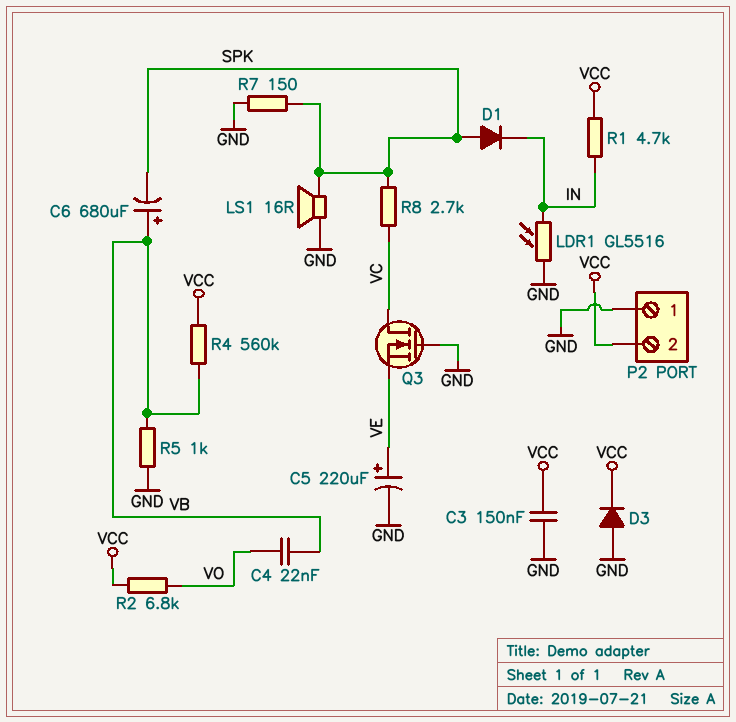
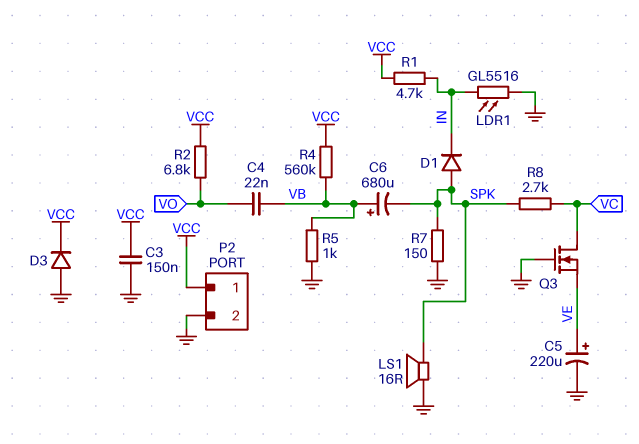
P2 pin 1: GND -> VCC
P2 pin 2: VCC -> GND

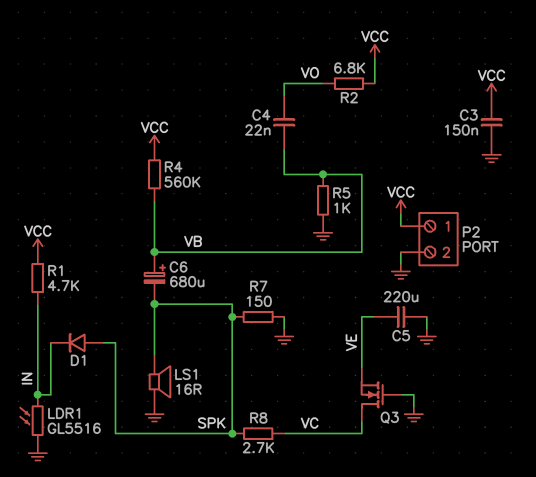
C5: 220uF (plus VE, minus GND) -> 220uF (GND, VE)
D3: diode (A GND, K VCC) -> none

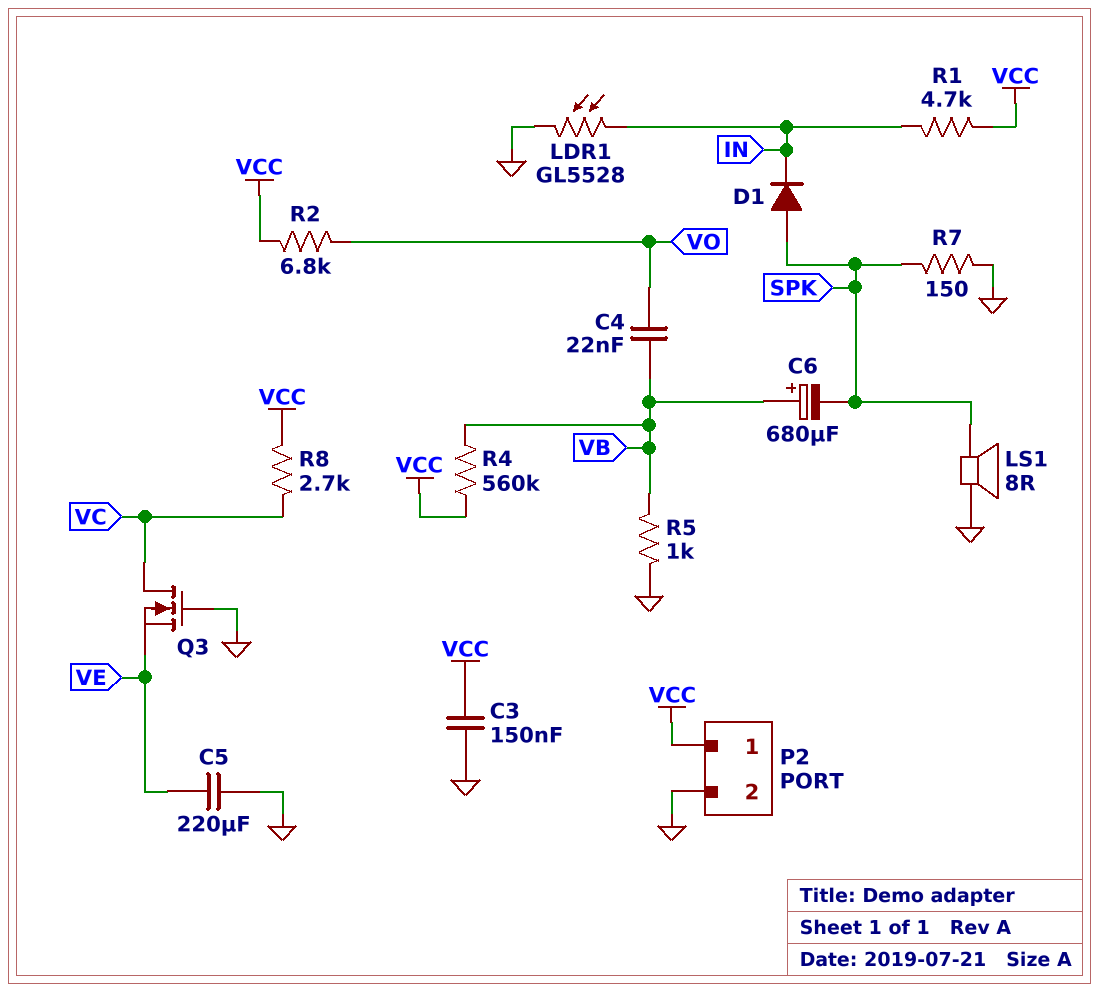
LDR1: GL5516 (GND, IN) -> GL5528 (GND, IN)
LS1: speaker 16R (GND, SPK) -> speaker 8R (GND, SPK)
R8: 2.7k (SPK, VC) -> 2.7k (VC, VCC)

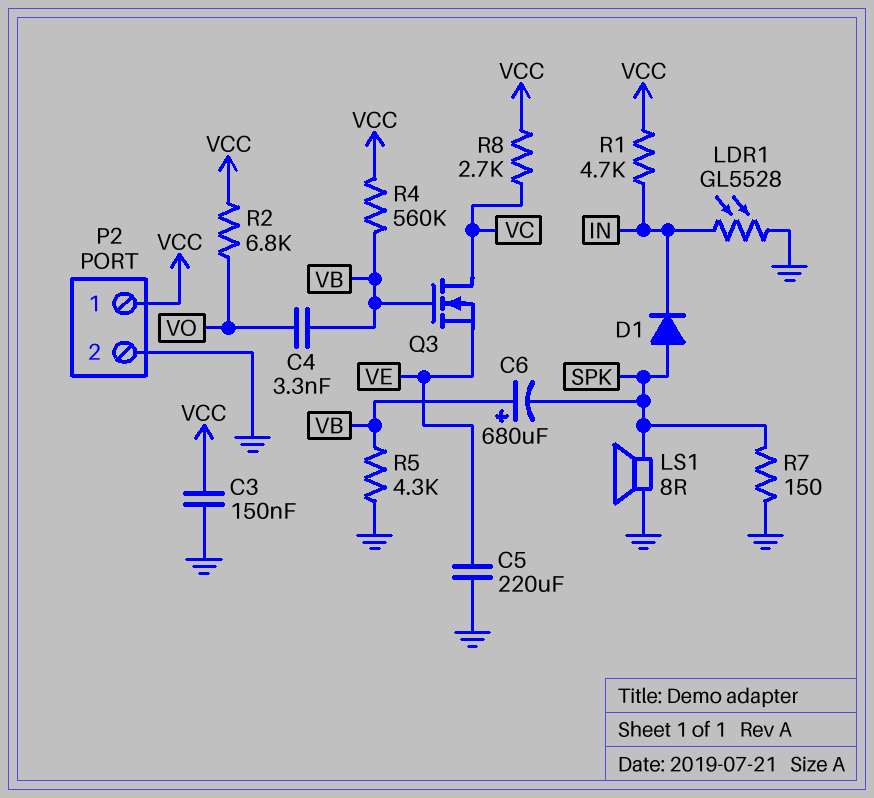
C4: 22nF (VB, VO) -> 3.3nF (VB, VO)
Q3: NMOS (G GND, D VC, S VE) -> NMOS (G VB, D VC, S VE)
R5: 1k (GND, VB) -> 4.3k (GND, VB)

